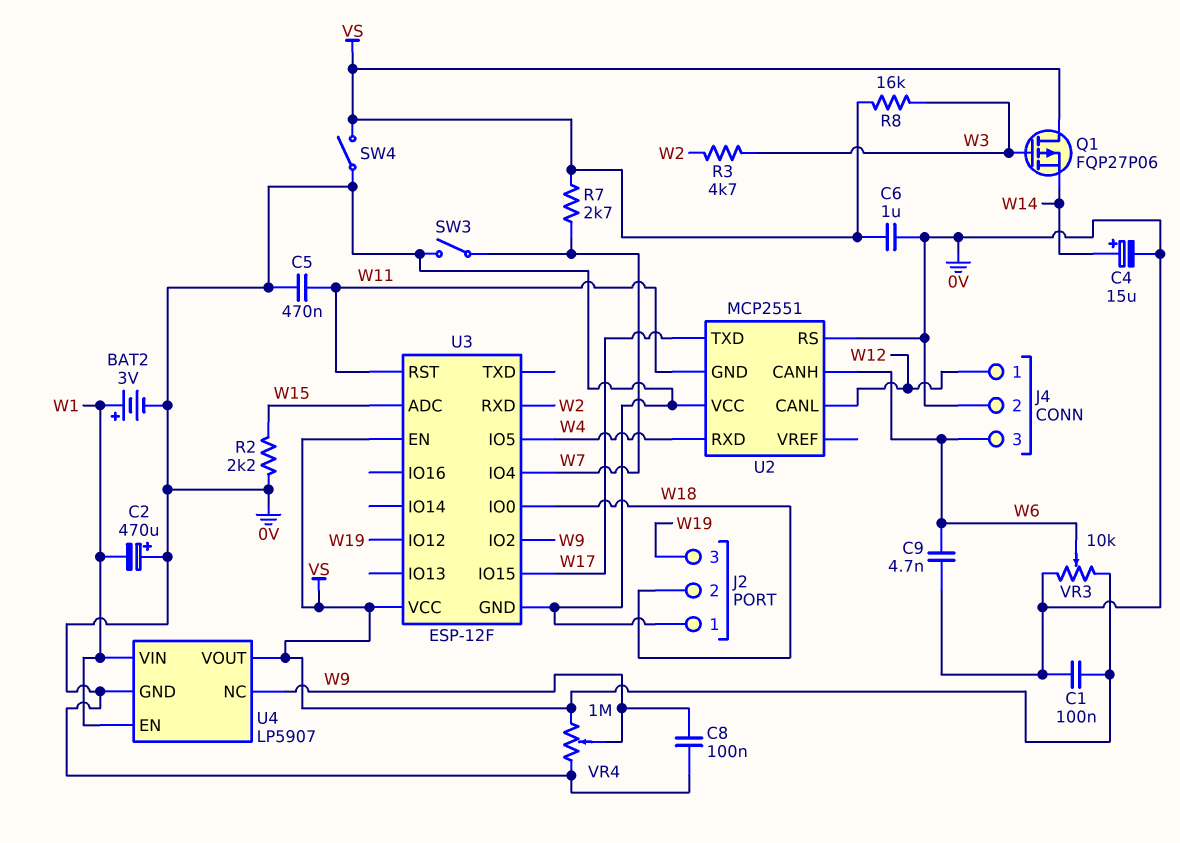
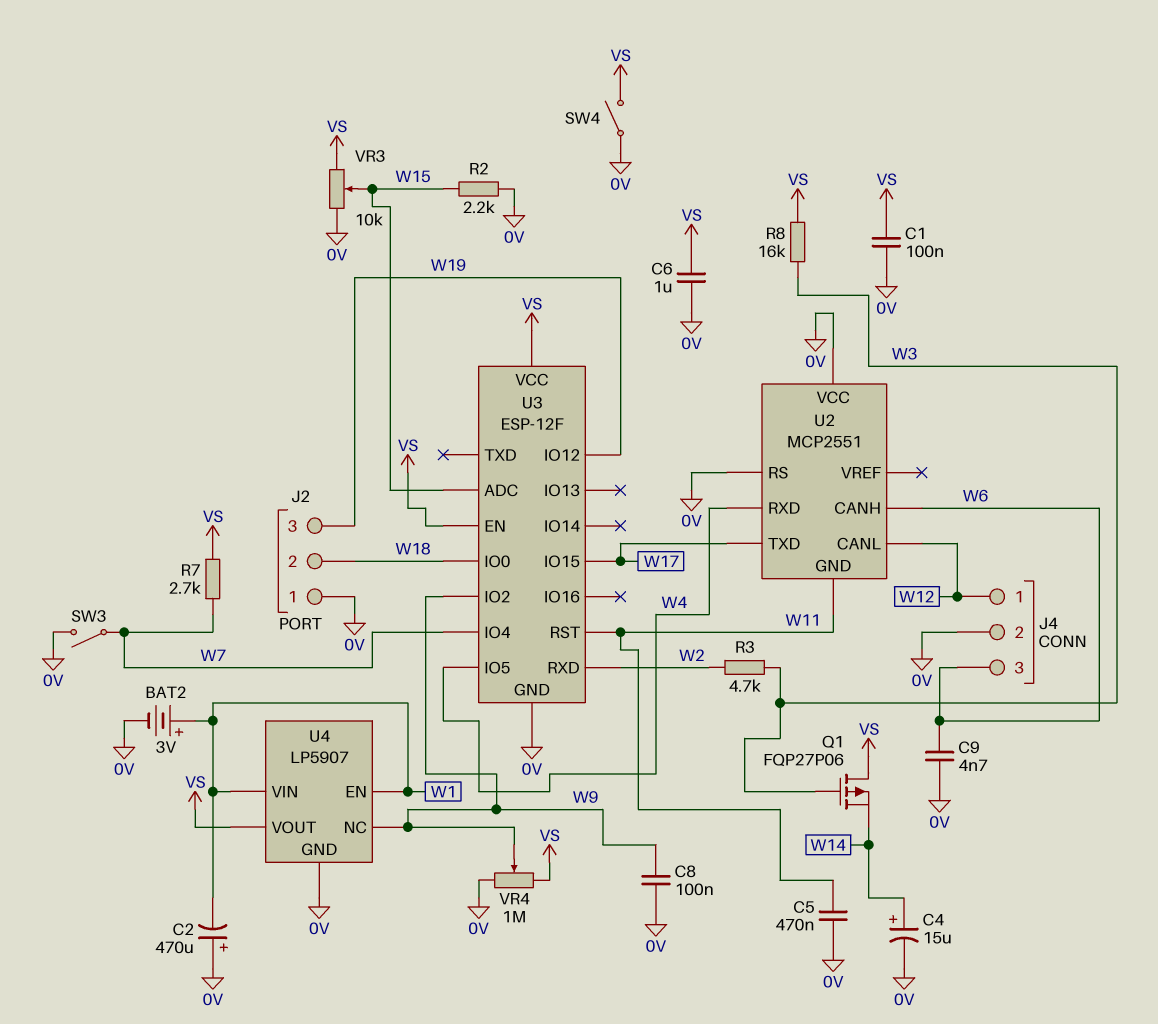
VR3: 10k (0V, VS, wiper W6) -> 10k (0V, VS, wiper W15)

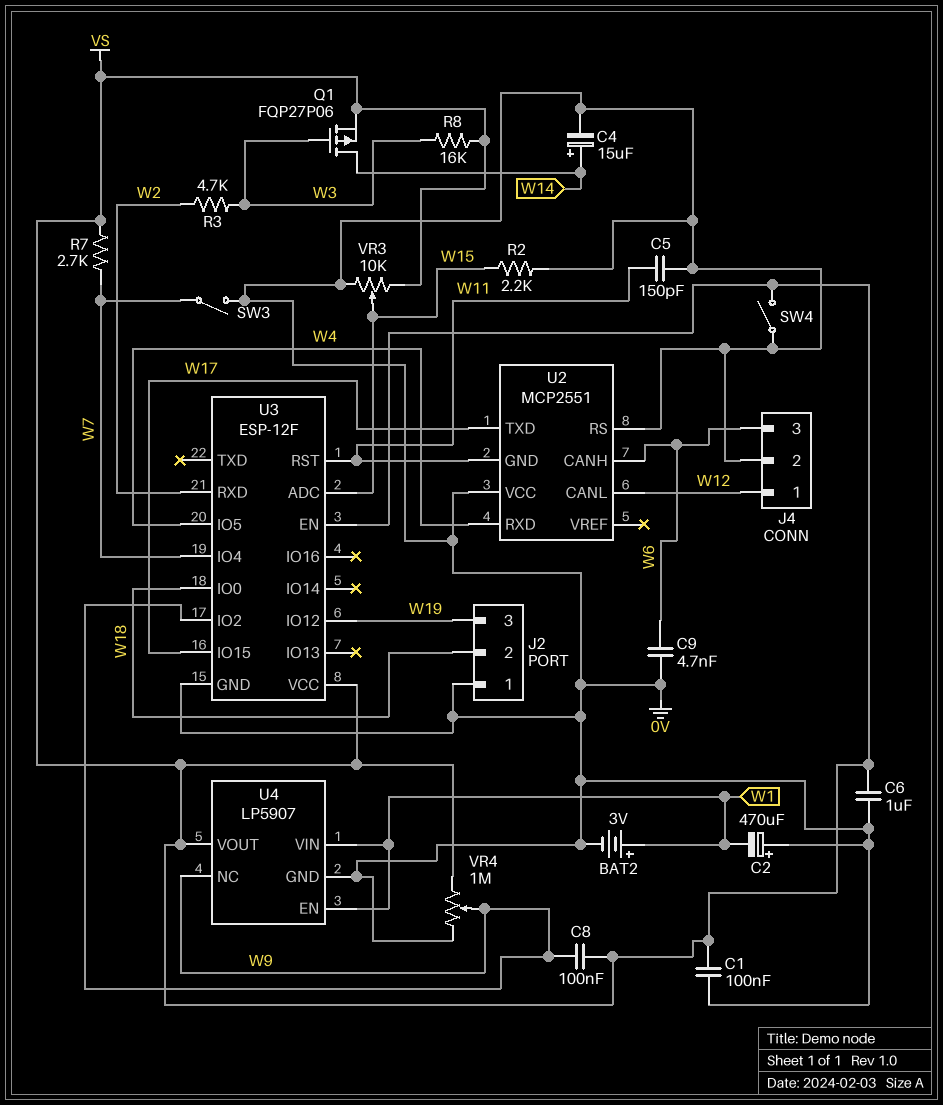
C5: 470nF (0V, W11) -> 150pF (0V, W11)
C8: 100nF (0V, W9) -> 100nF (VS, W9)
Q1: PMOS FQP27P06 (G W3, D VS, S W14) -> PMOS FQP27P06 (G W3, D W14, S VS)

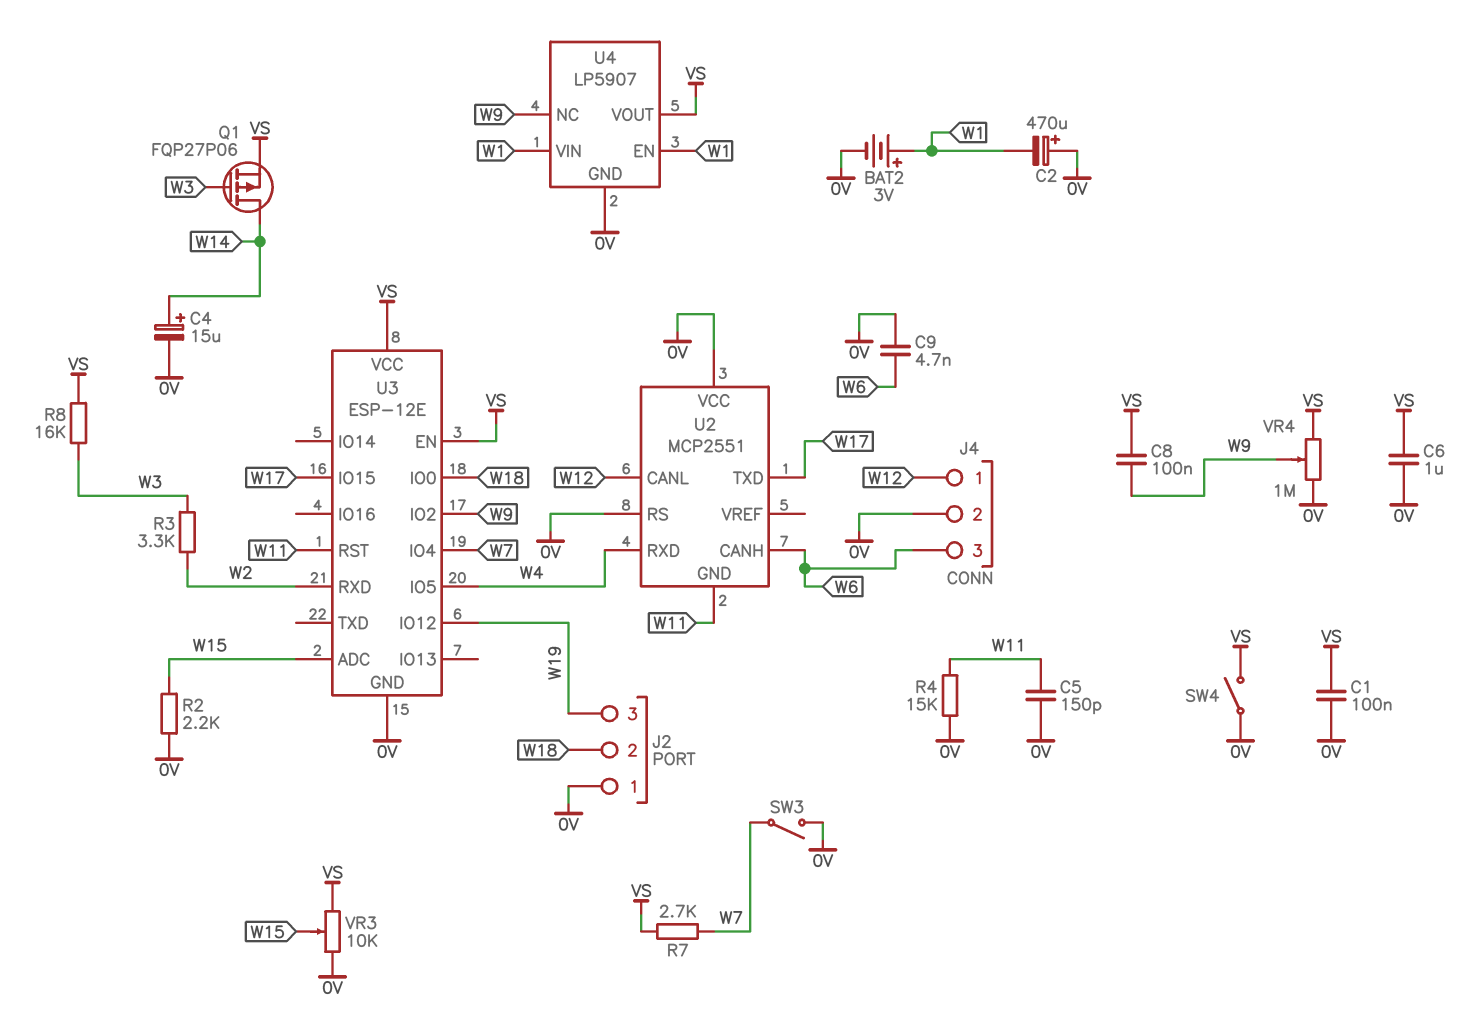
R3: 4.7k (W2, W3) -> 3.3k (W2, W3)
R4: none -> 15k (0V, W11)
U3: ESP-12F -> ESP-12E

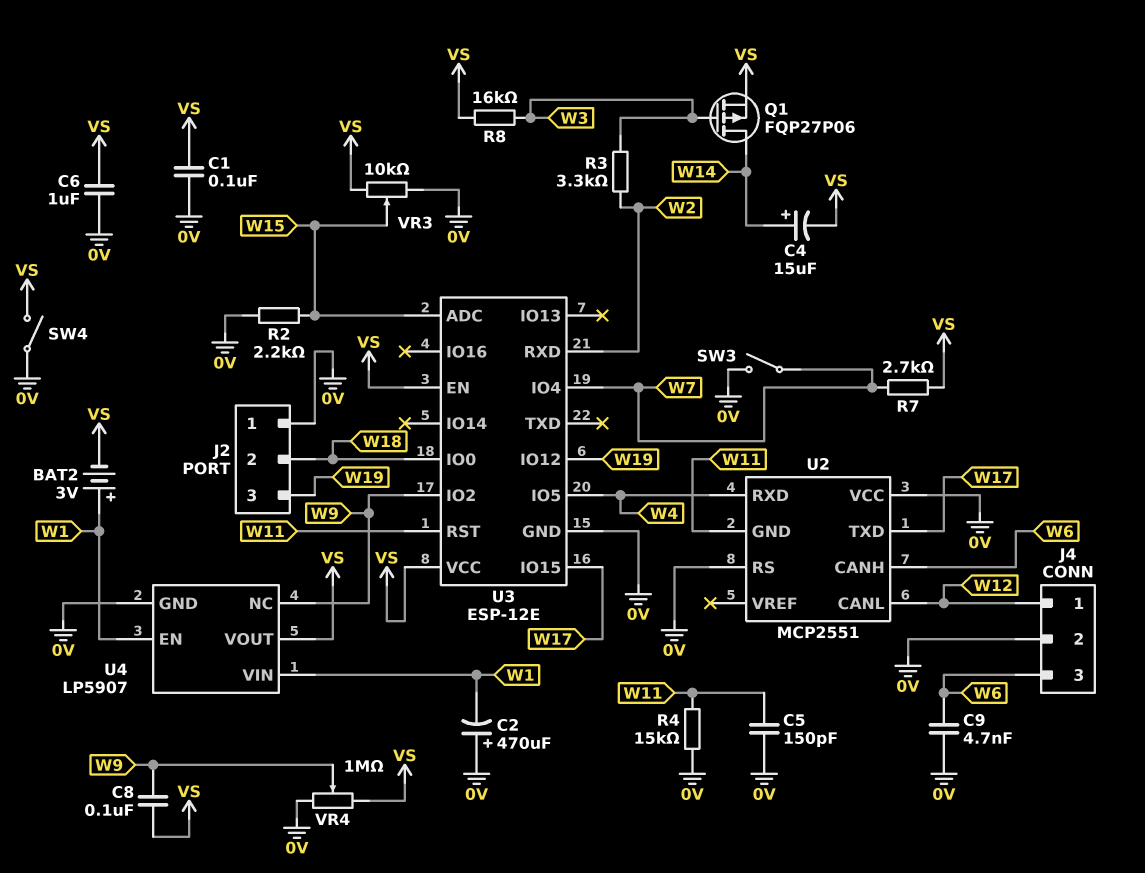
BAT2: 3V (plus W1, minus 0V) -> 3V (plus W1, minus VS)
C4: 15uF (plus W14, minus 0V) -> 15uF (plus W14, minus VS)

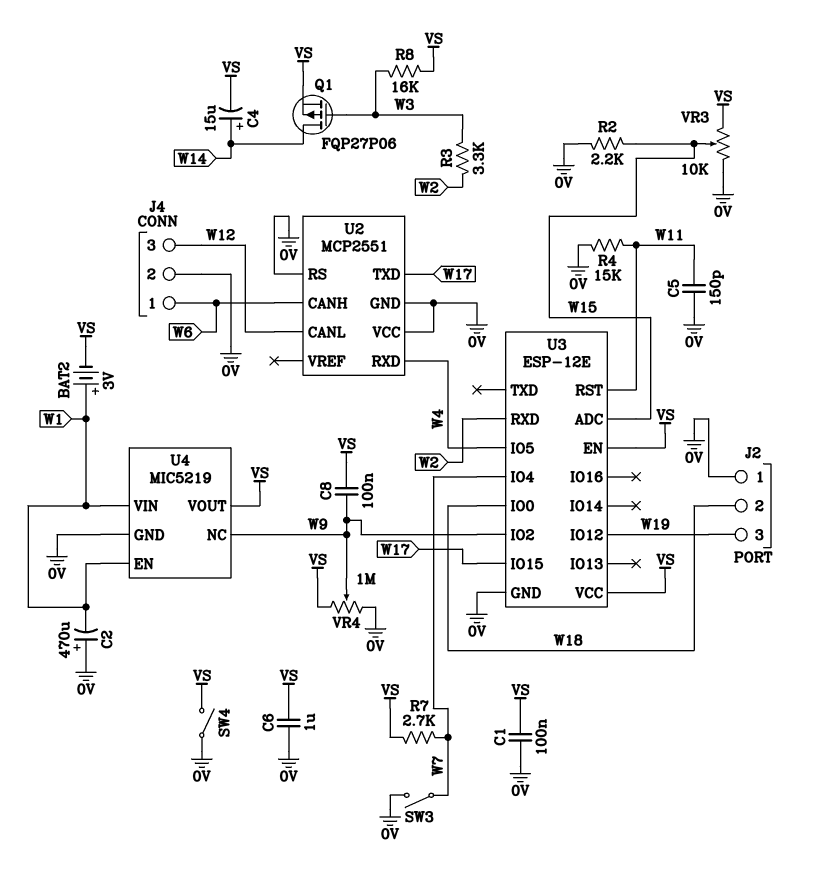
C9: 4.7nF (0V, W6) -> none
J4 pin 1: W12 -> W6
J4 pin 3: W6 -> W12
U2 pin GND: W11 -> 0V
U4: LP5907 -> MIC5219

